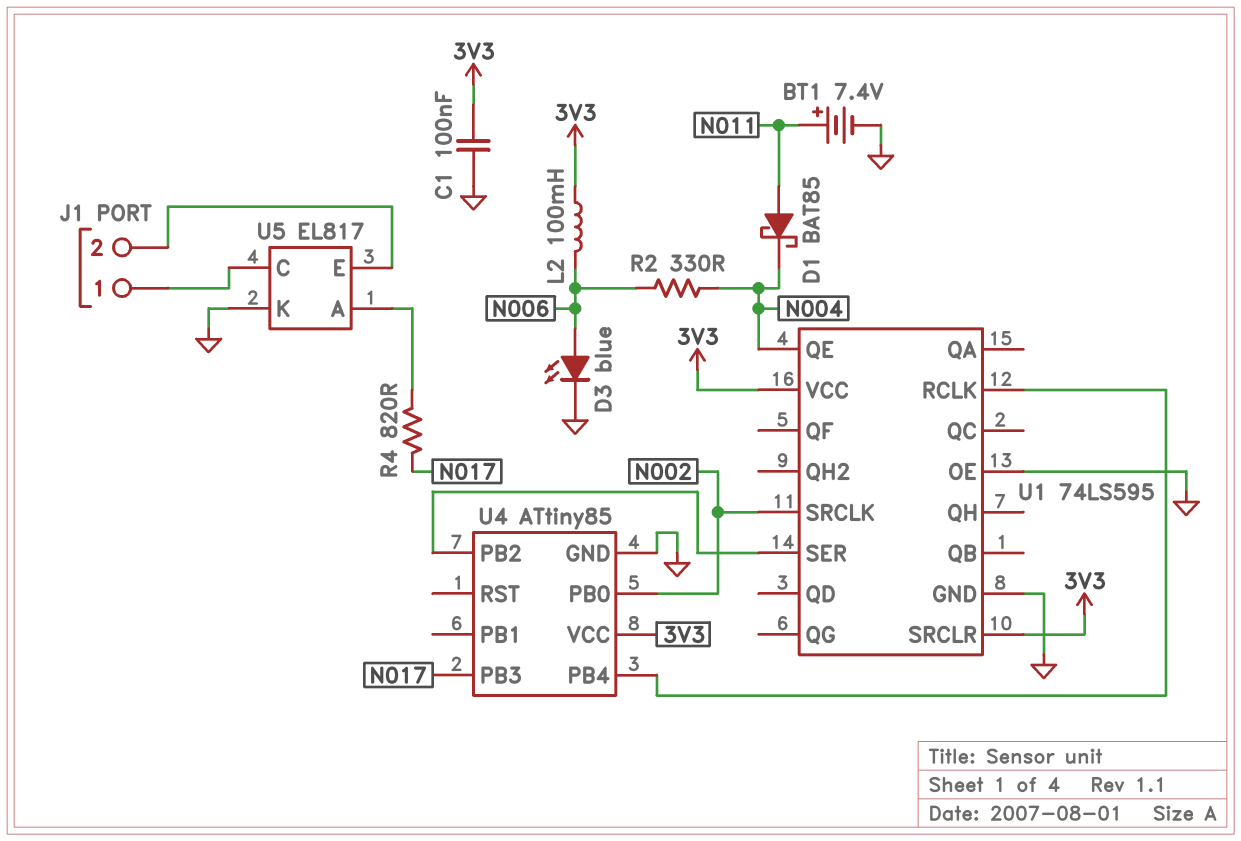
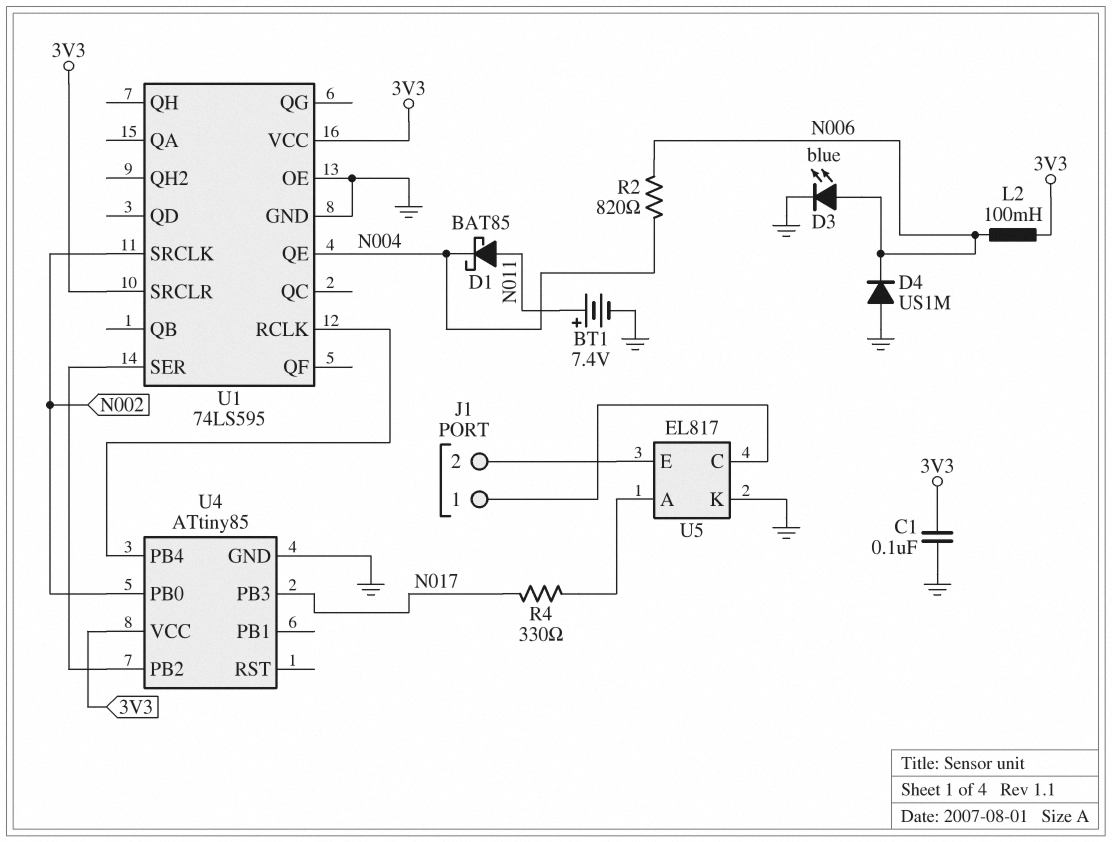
D4: none -> diode US1M (A GND, K N006)
R2: 330 (N004, N006) -> 820 (N004, N006)
R4: 820 (N017, U5/A) -> 330 (N017, U5/A)

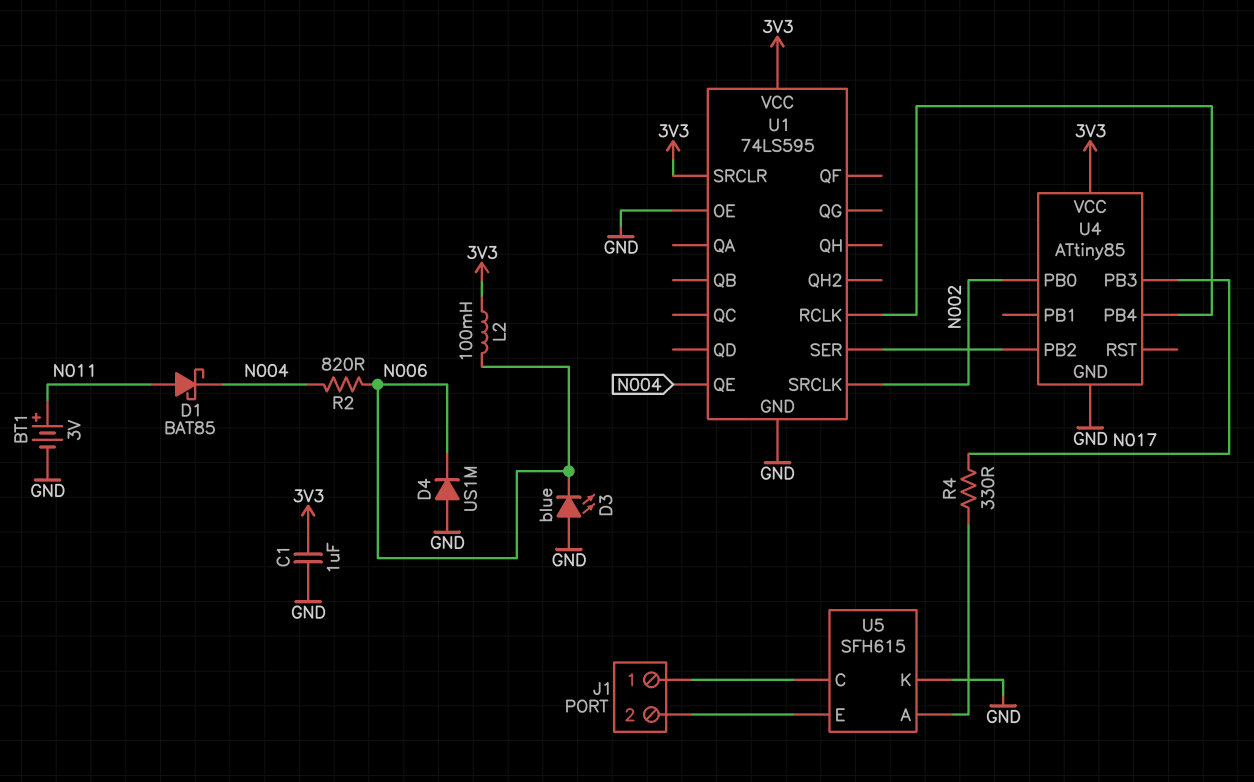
BT1: 7.4V (plus N011, minus GND) -> 3V (plus N011, minus GND)
C1: 100nF (3V3, GND) -> 1uF (3V3, GND)
D3: LED blue (A N006, K GND) -> LED blue (A GND, K N006)
U5: EL817 -> SFH615

